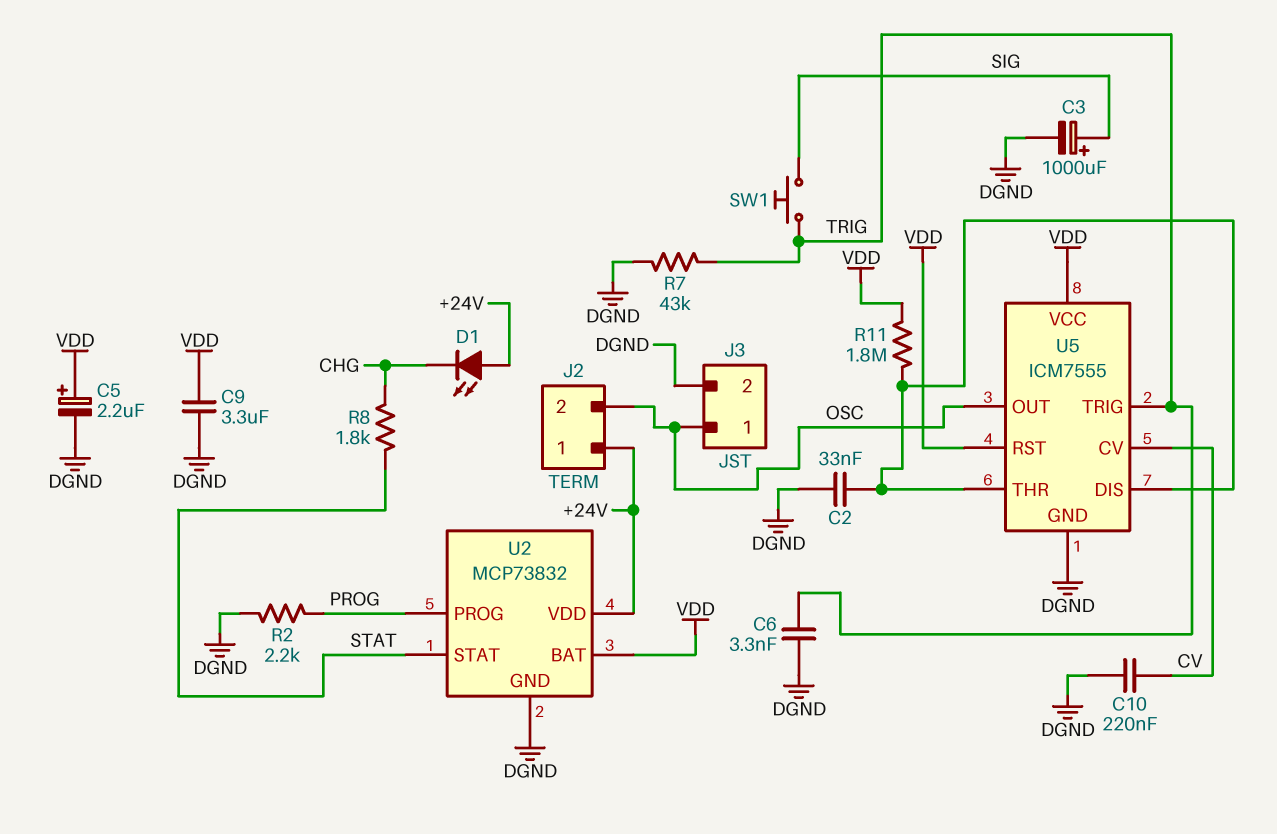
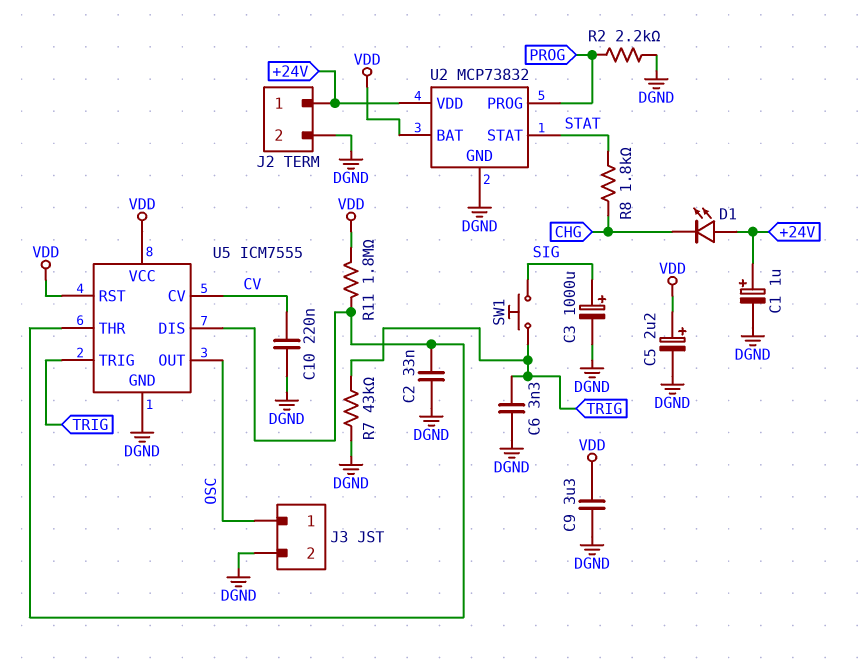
C1: none -> 1uF (plus +24V, minus DGND)
J2 pin 2: OSC -> DGND

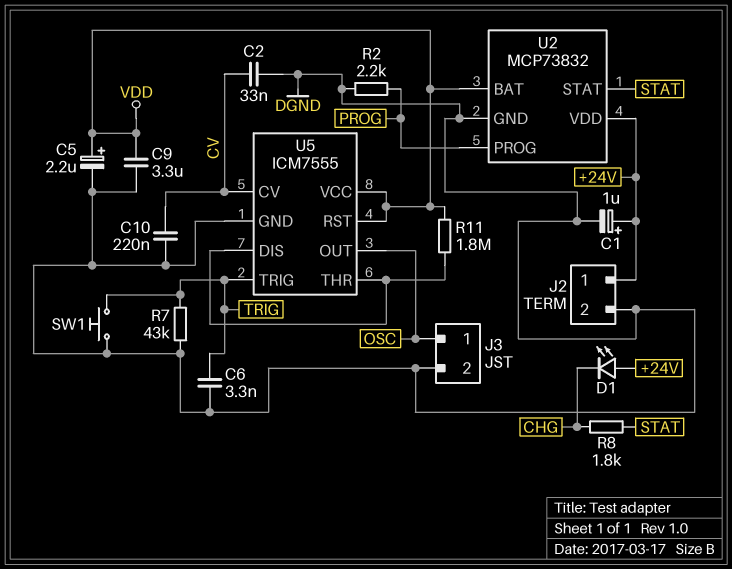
C2: 33nF (DGND, U5/DIS) -> 33nF (CV, DGND)
C3: 1000uF (plus SIG, minus DGND) -> none
SW1: button (SIG, TRIG) -> button (DGND, TRIG)

